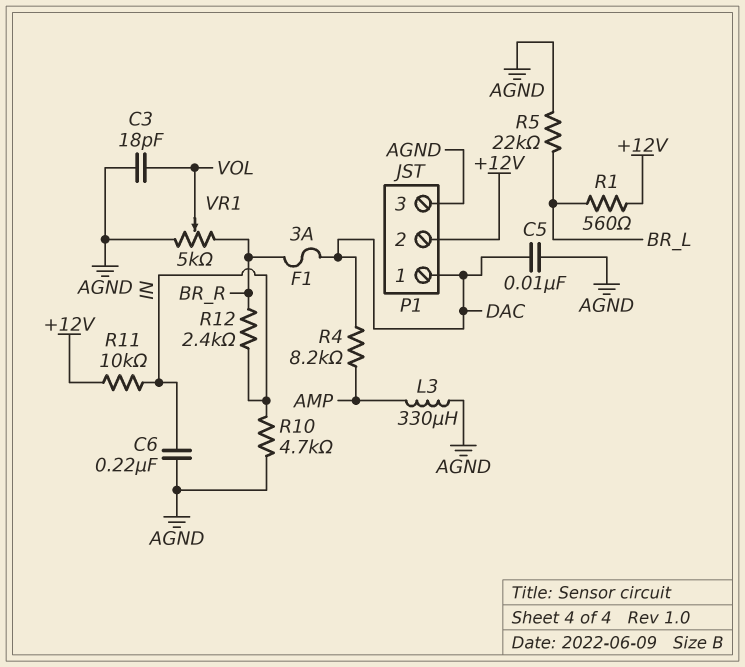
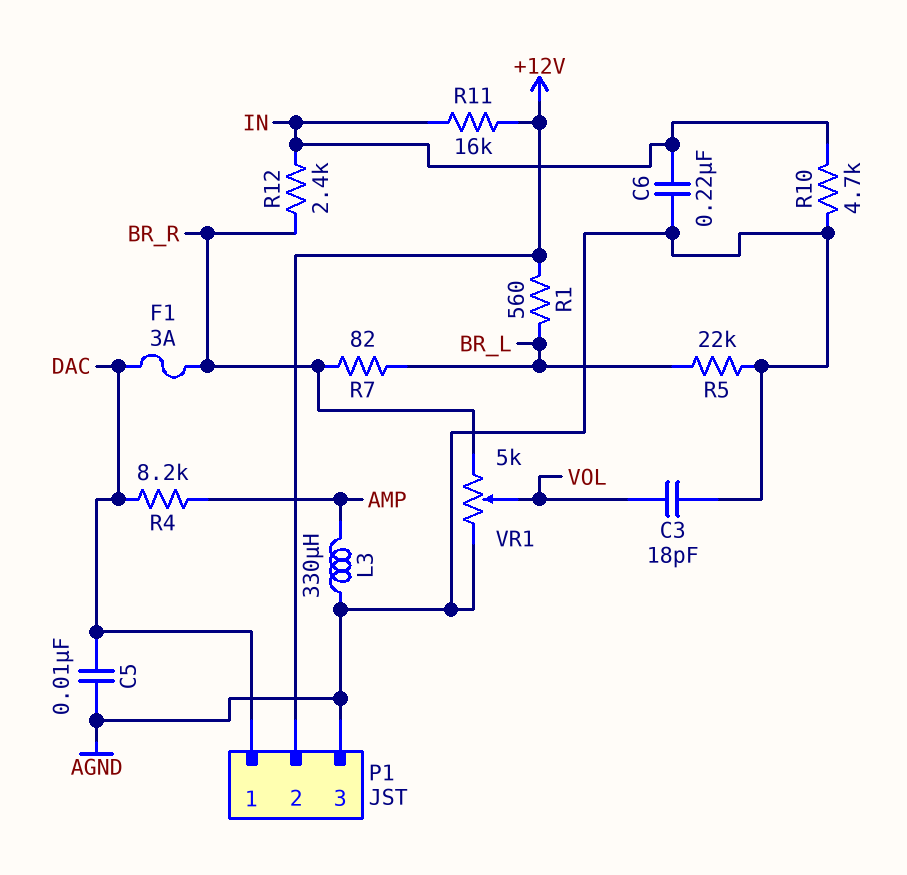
R7: none -> 82 (BR_L, BR_R)
R11: 10k (+12V, IN) -> 16k (+12V, IN)

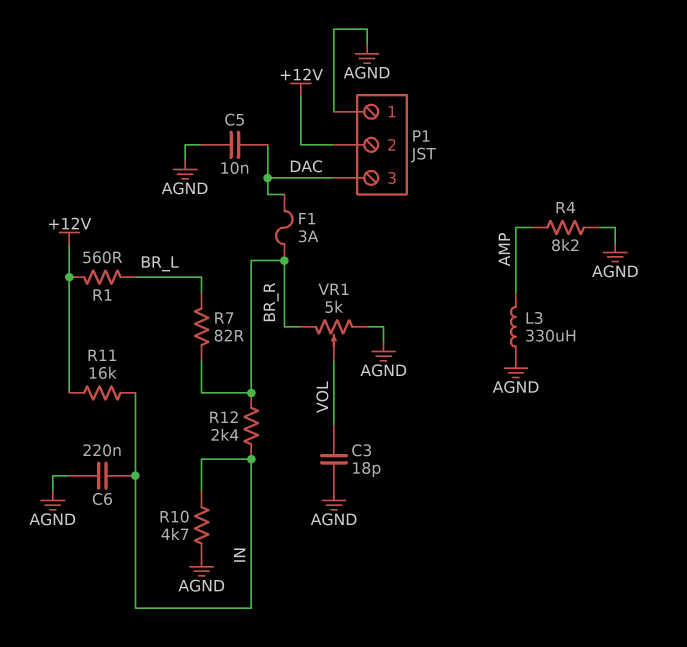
P1 pin 1: DAC -> AGND
P1 pin 3: AGND -> DAC
R4: 8.2k (AMP, DAC) -> 8.2k (AGND, AMP)
R5: 22k (AGND, BR_L) -> none

